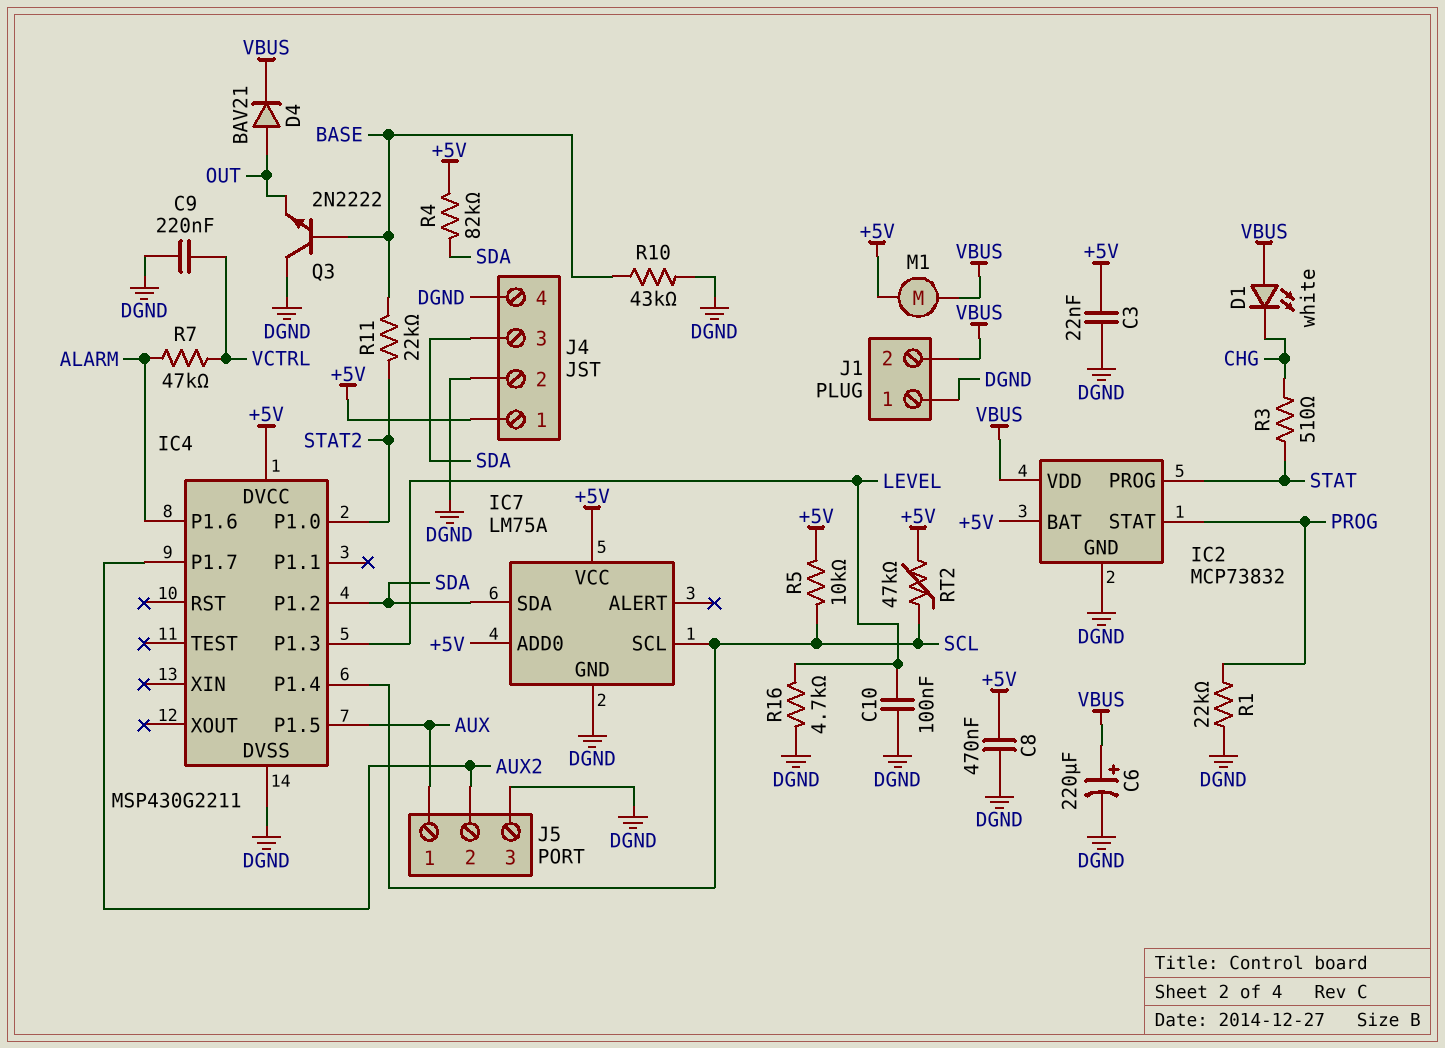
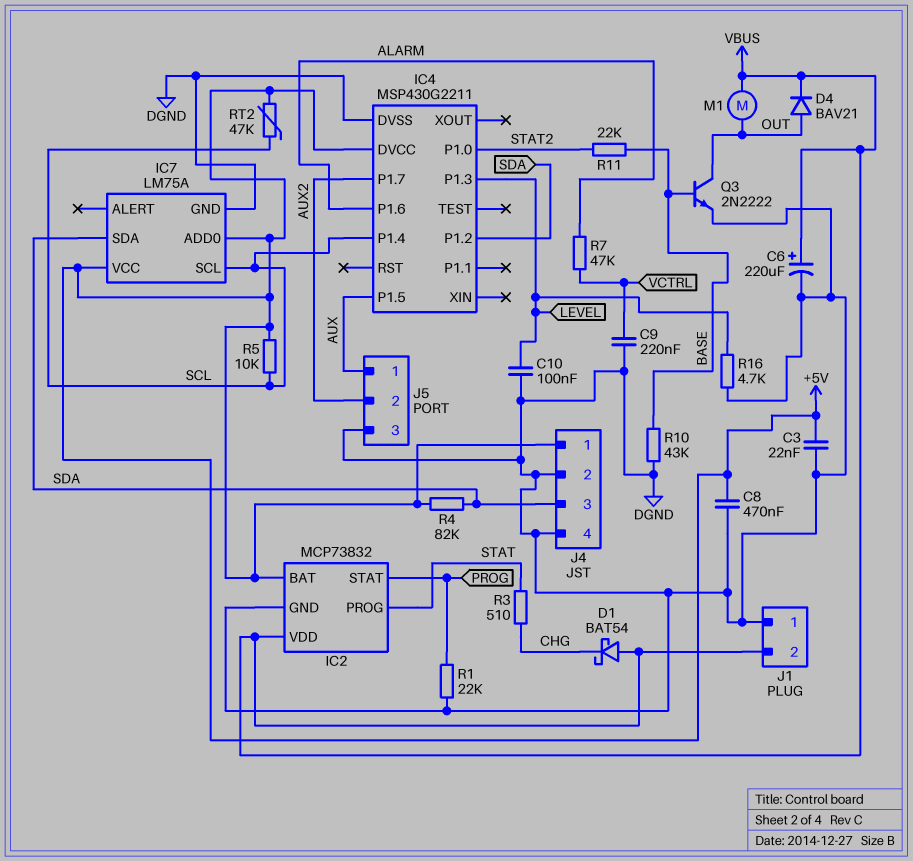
D1: LED white (A VBUS, K CHG) -> schottky BAT54 (A VBUS, K CHG)
M1: motor (+5V, VBUS) -> motor (OUT, VBUS)
Q3: NPN 2N2222 (B BASE, C DGND, E OUT) -> NPN 2N2222 (B BASE, C OUT, E DGND)

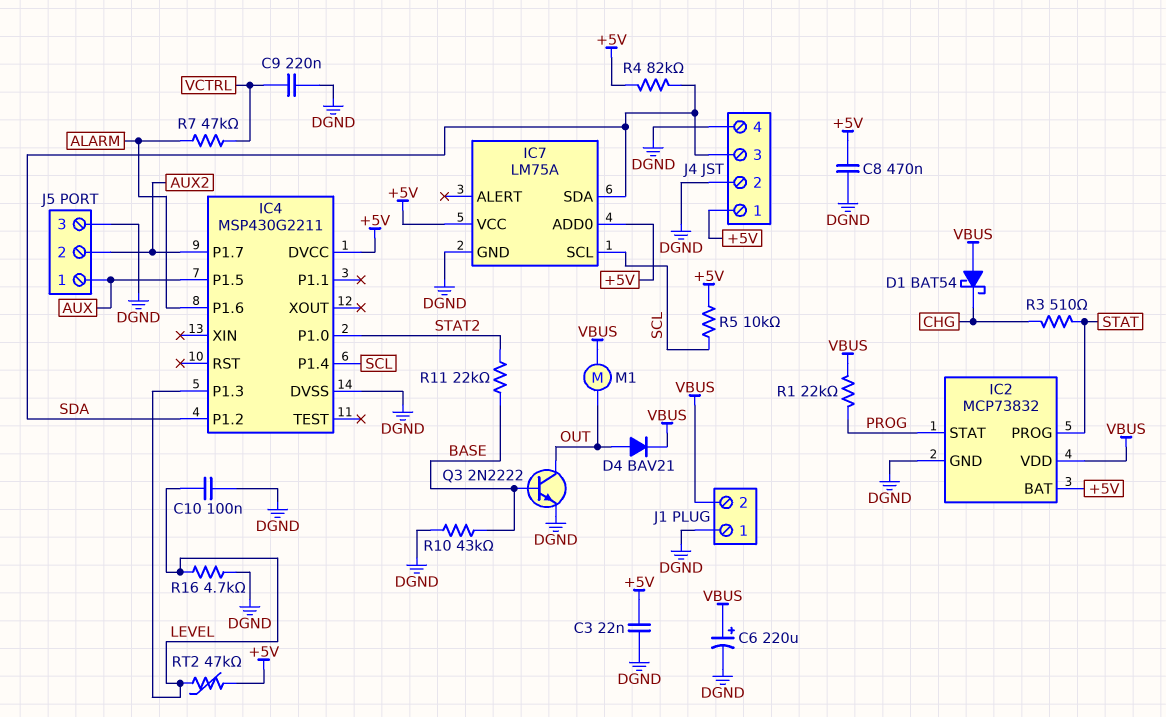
R1: 22k (DGND, PROG) -> 22k (PROG, VBUS)
RT2: 47k (+5V, SCL) -> 47k (+5V, LEVEL)

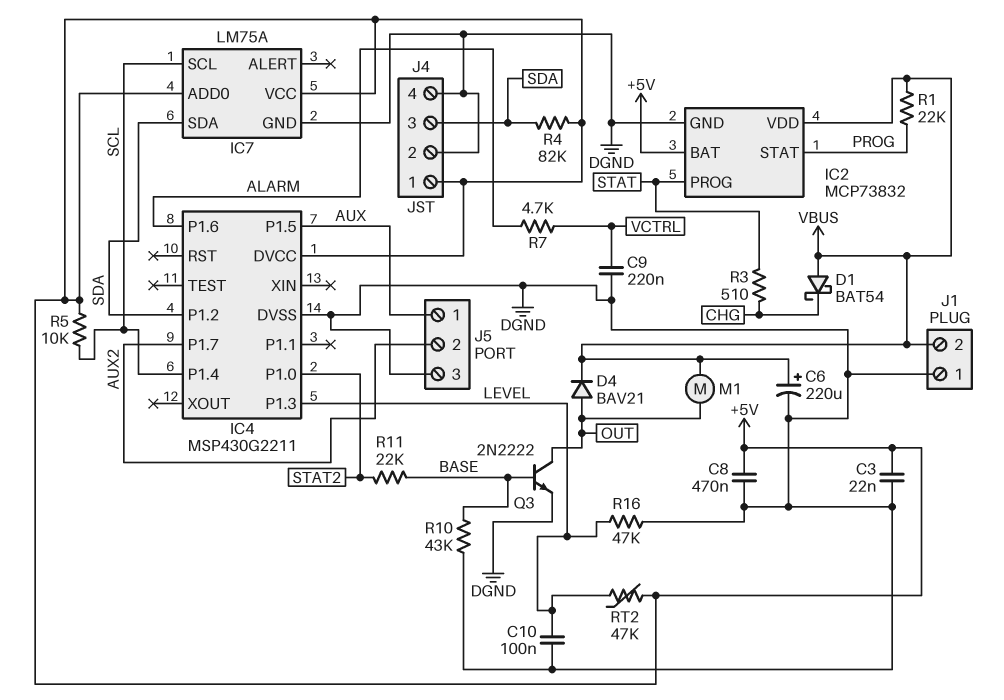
R7: 47k (ALARM, VCTRL) -> 4.7k (ALARM, VCTRL)
R16: 4.7k (DGND, LEVEL) -> 47k (DGND, LEVEL)

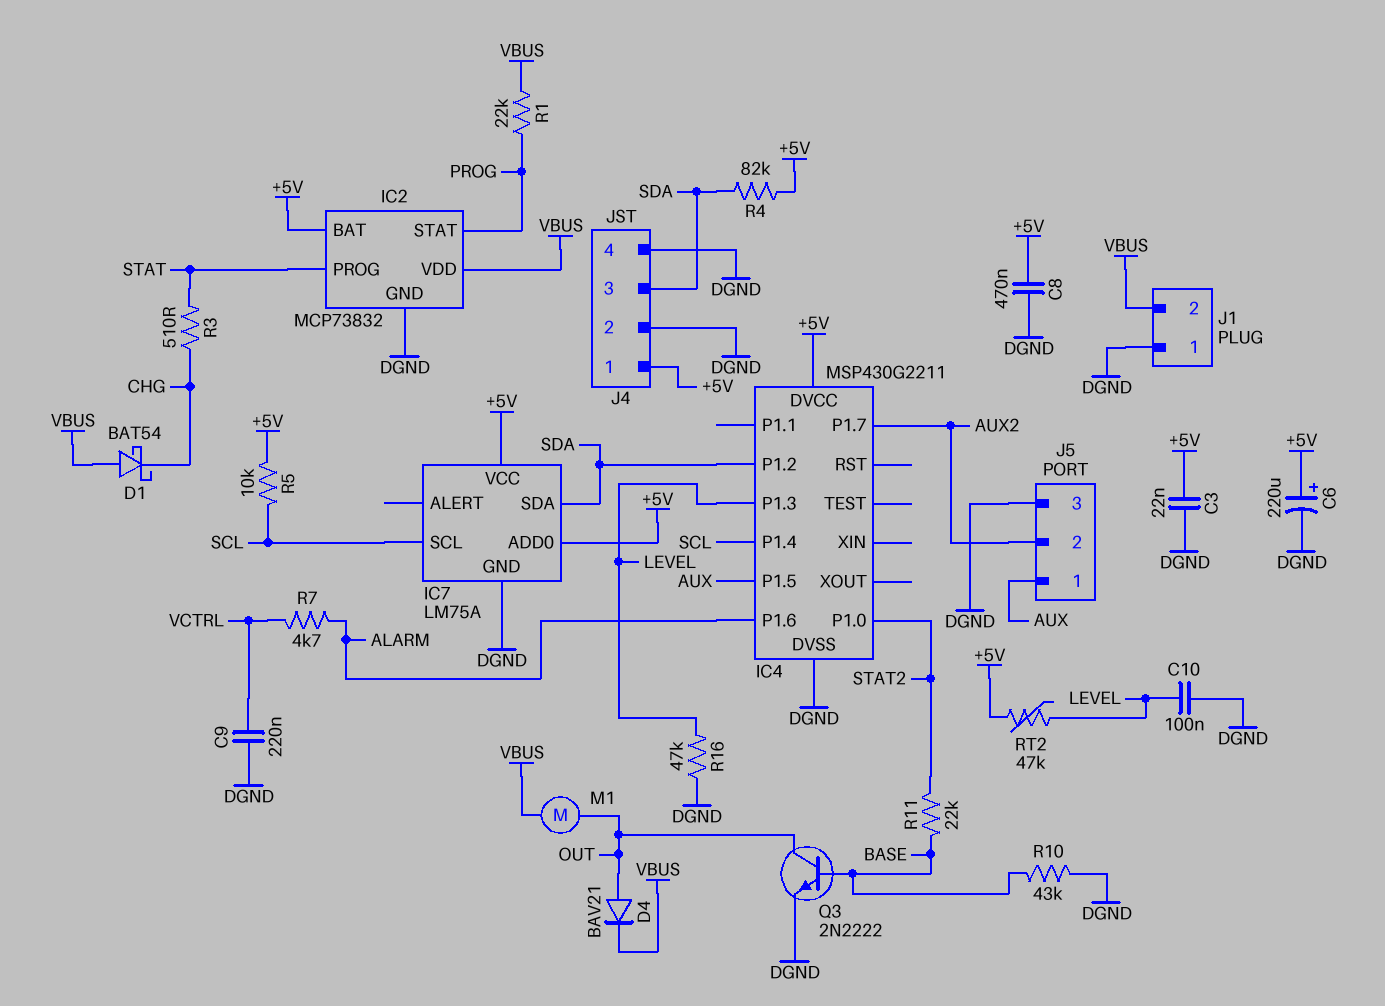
C6: 220uF (plus VBUS, minus DGND) -> 220uF (plus +5V, minus DGND)

